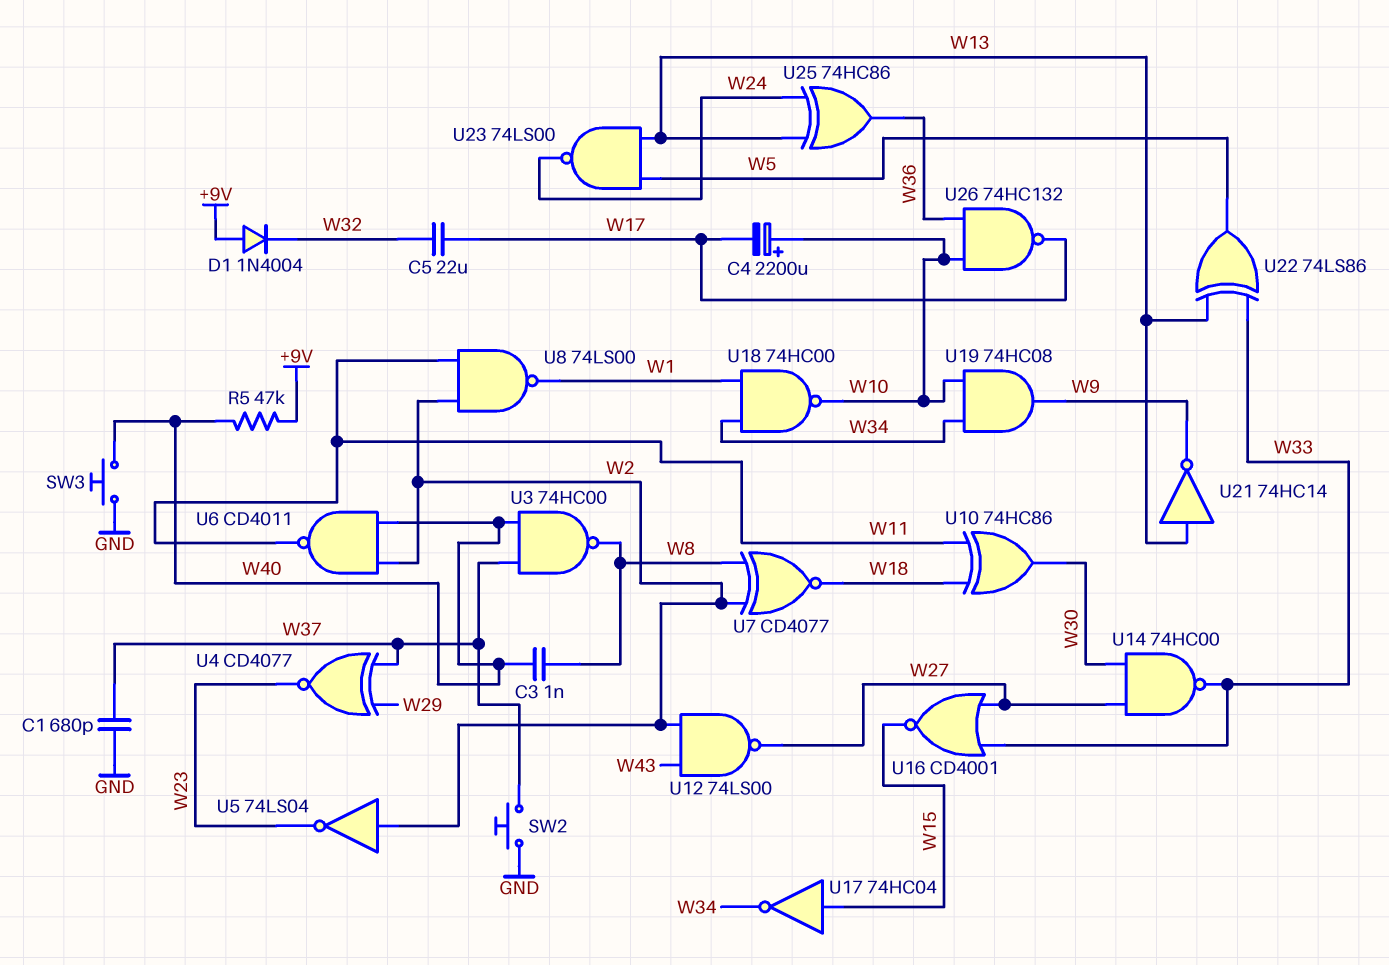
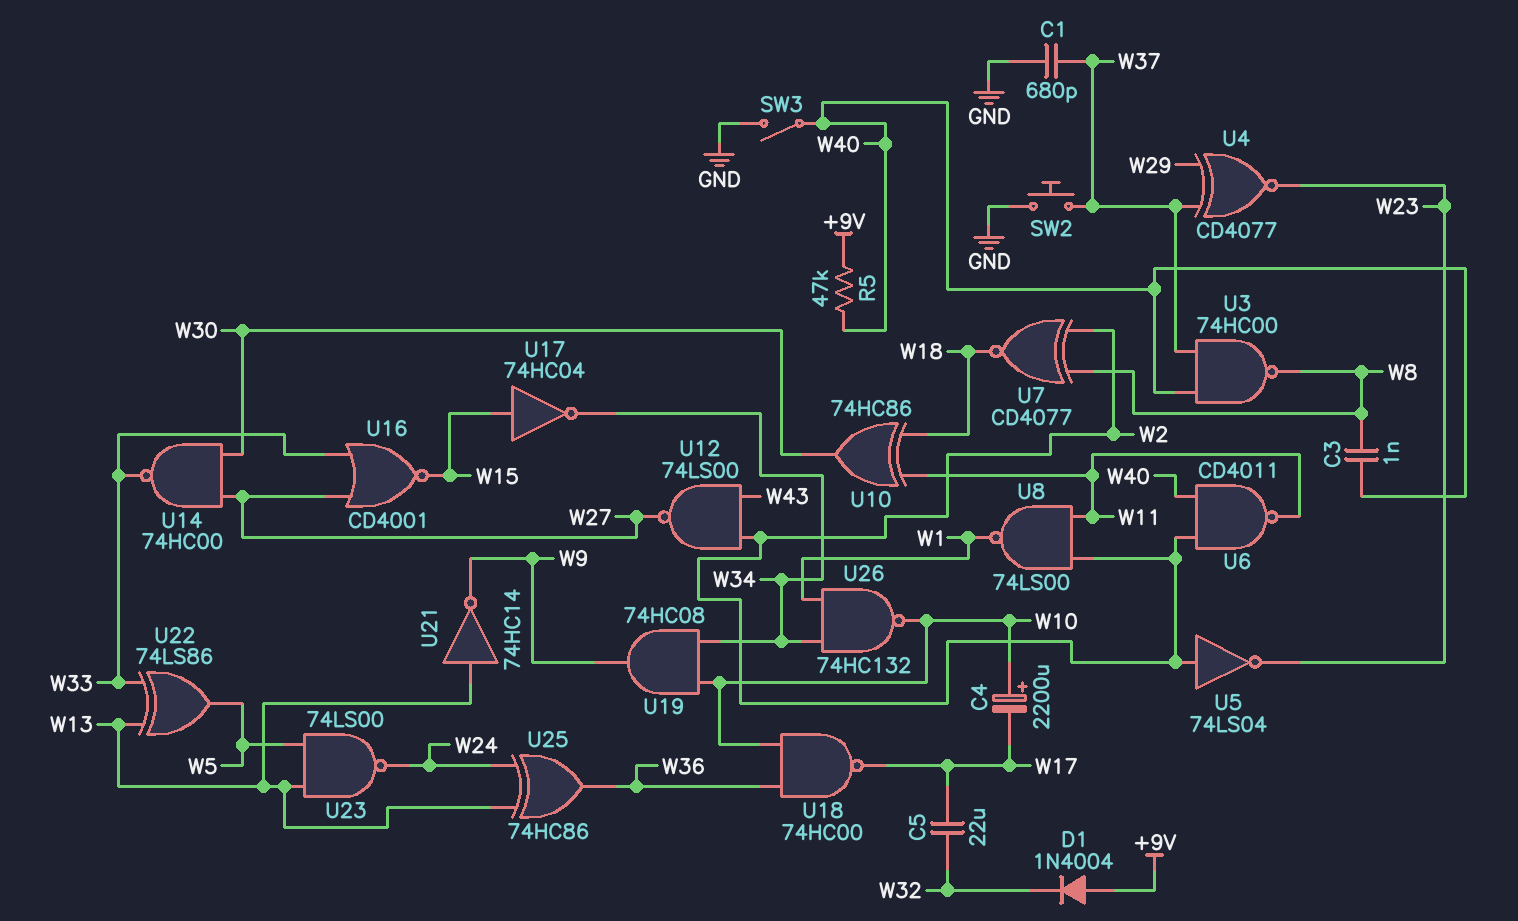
SW3: button (GND, W40) -> switch (GND, W40)
U18: NAND 74HC00 (in W1, in W34, out W10) -> NAND 74HC00 (in W10, in W36, out W17)
U26: NAND 74HC132 (in W10, in W36, out W17) -> NAND 74HC132 (in W1, in W34, out W10)

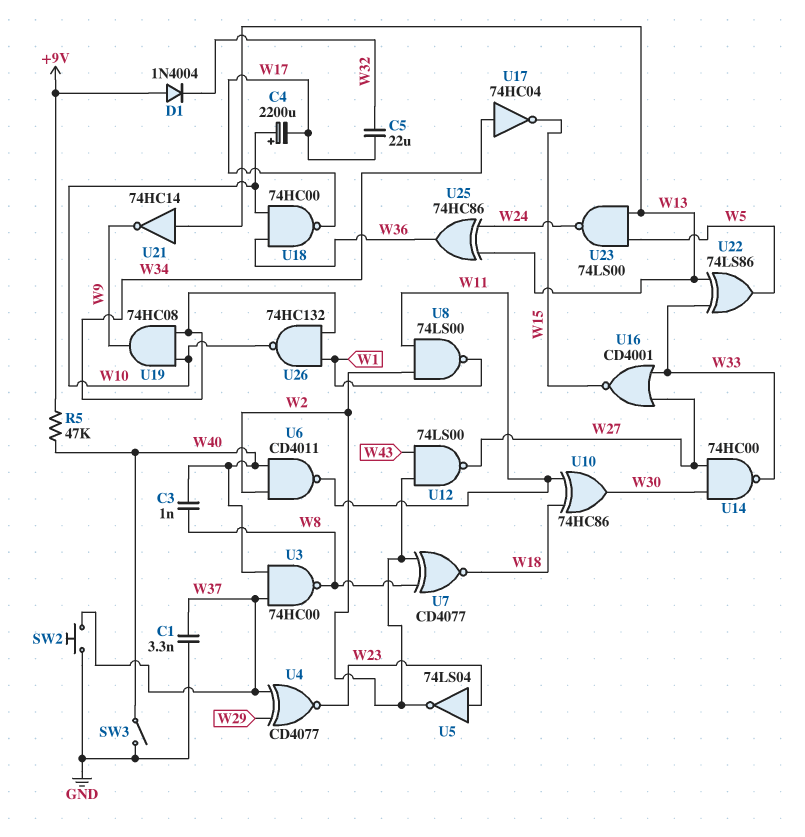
C1: 680pF (GND, W37) -> 3.3nF (GND, W37)
U5: NOT 74LS04 (in W2, out W23) -> NOT 74LS04 (in W23, out W2)
U17: NOT 74HC04 (in W15, out W34) -> NOT 74HC04 (in W34, out W15)

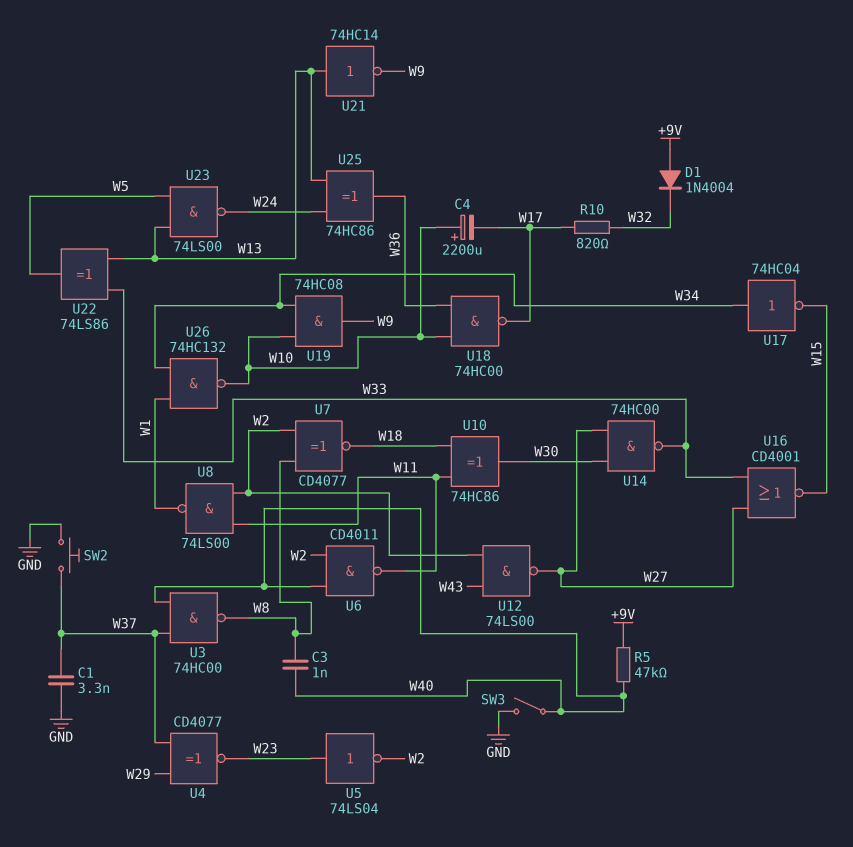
C5: 22uF (W17, W32) -> none
R10: none -> 820 (W17, W32)

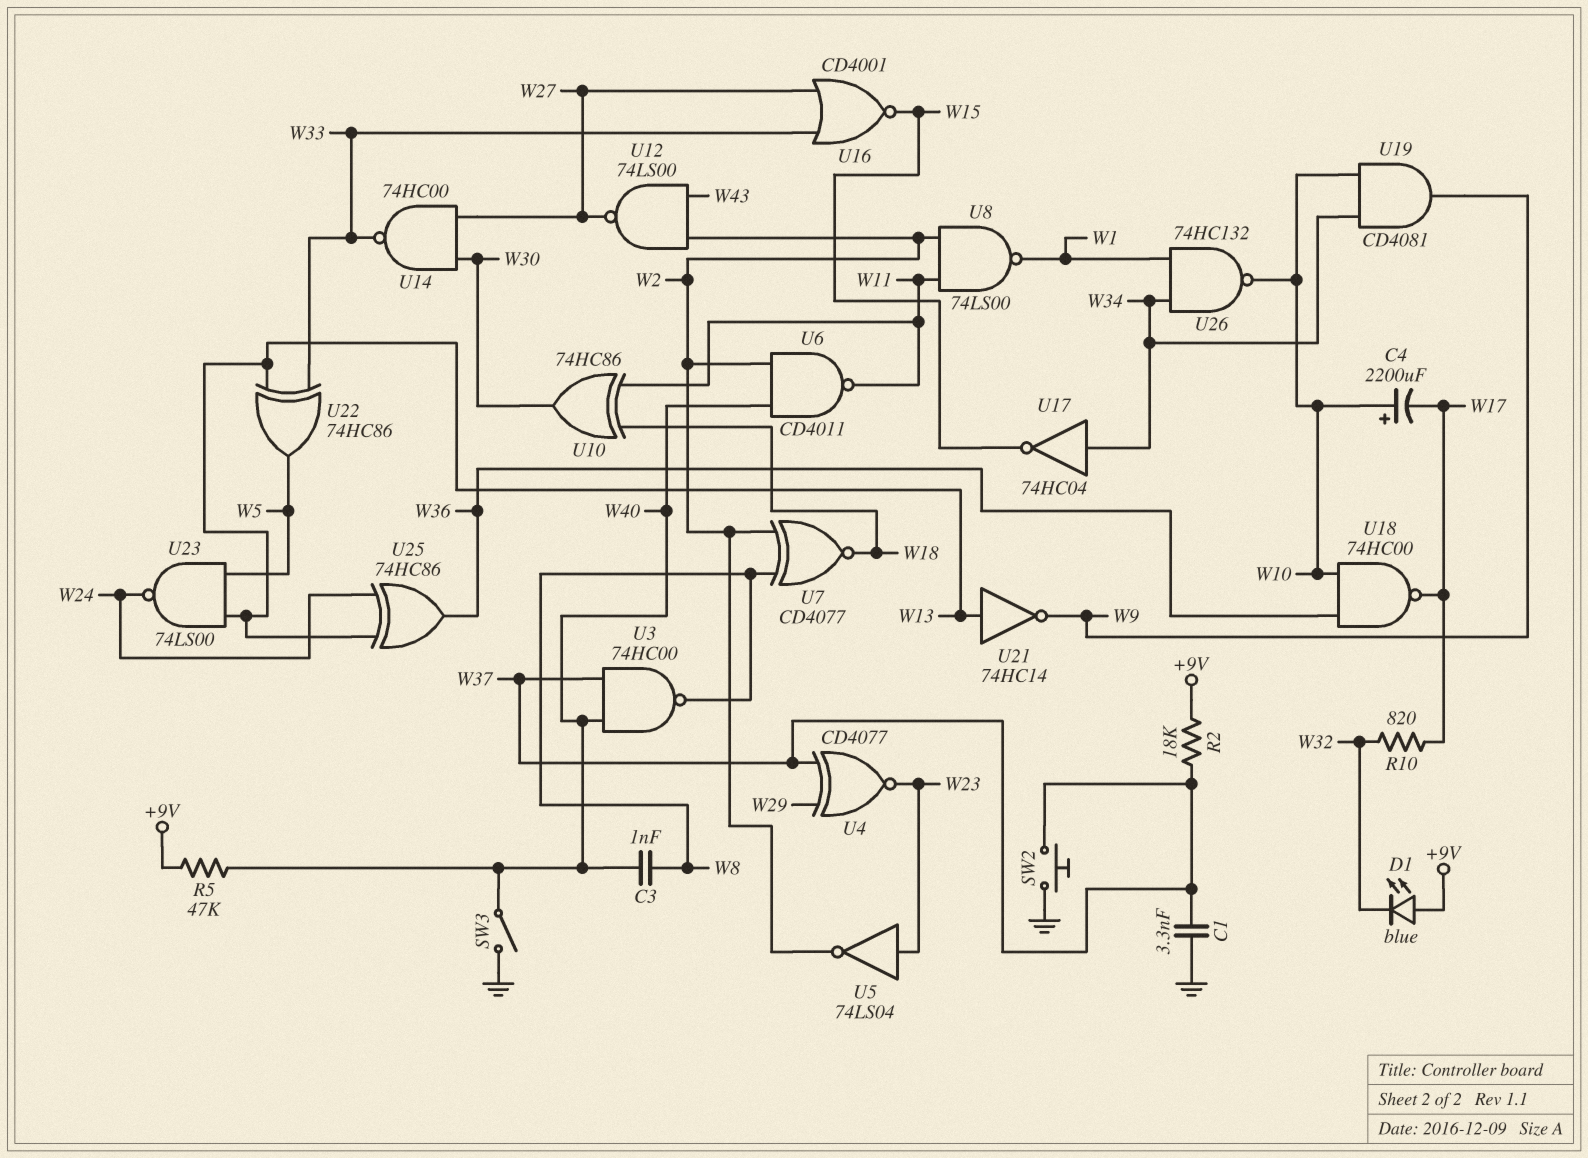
D1: diode 1N4004 (A +9V, K W32) -> LED blue (A +9V, K W32)
R2: none -> 18k (+9V, W37)
U19: AND 74HC08 (in W10, in W34, out W9) -> AND CD4081 (in W10, in W34, out W9)
U22: XOR 74LS86 (in W13, in W33, out W5) -> XOR 74HC86 (in W13, in W33, out W5)

